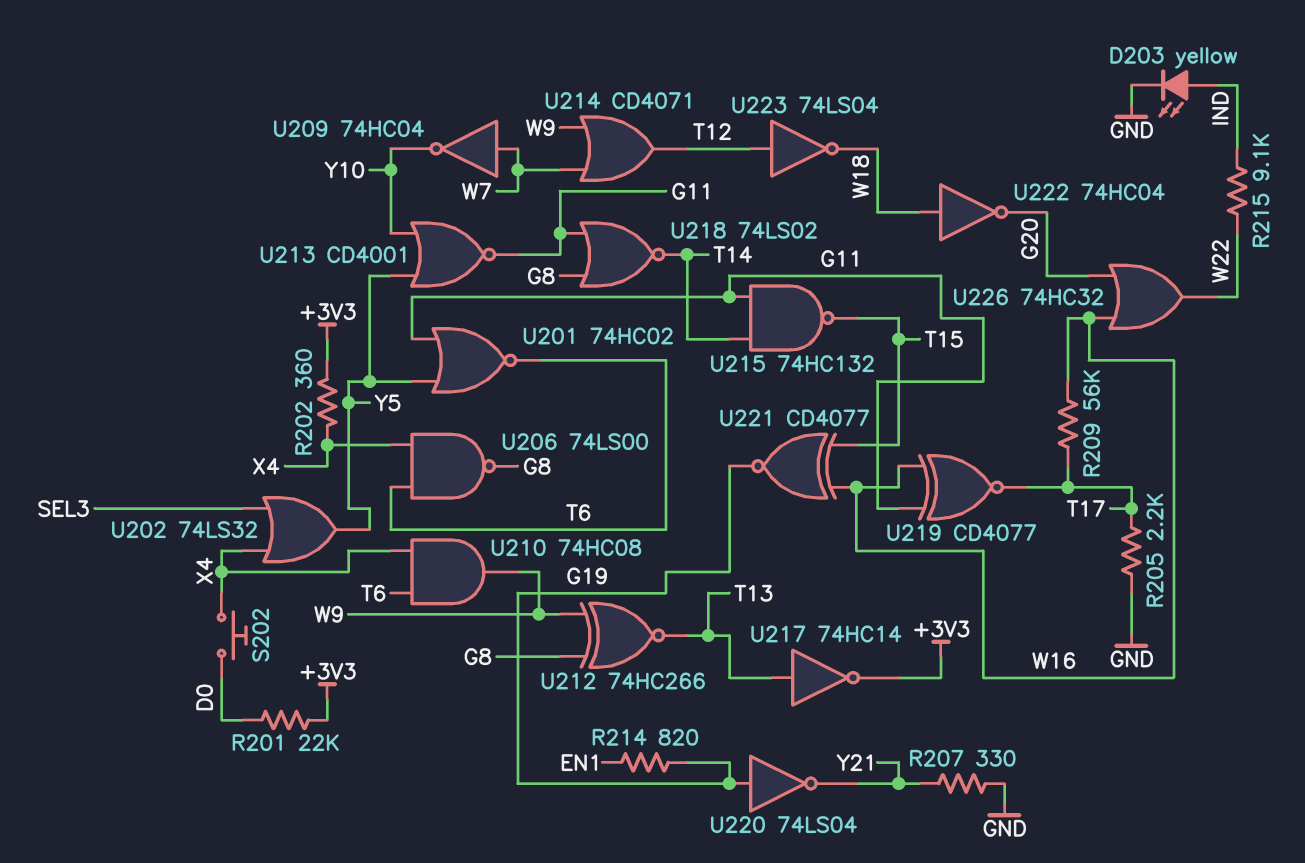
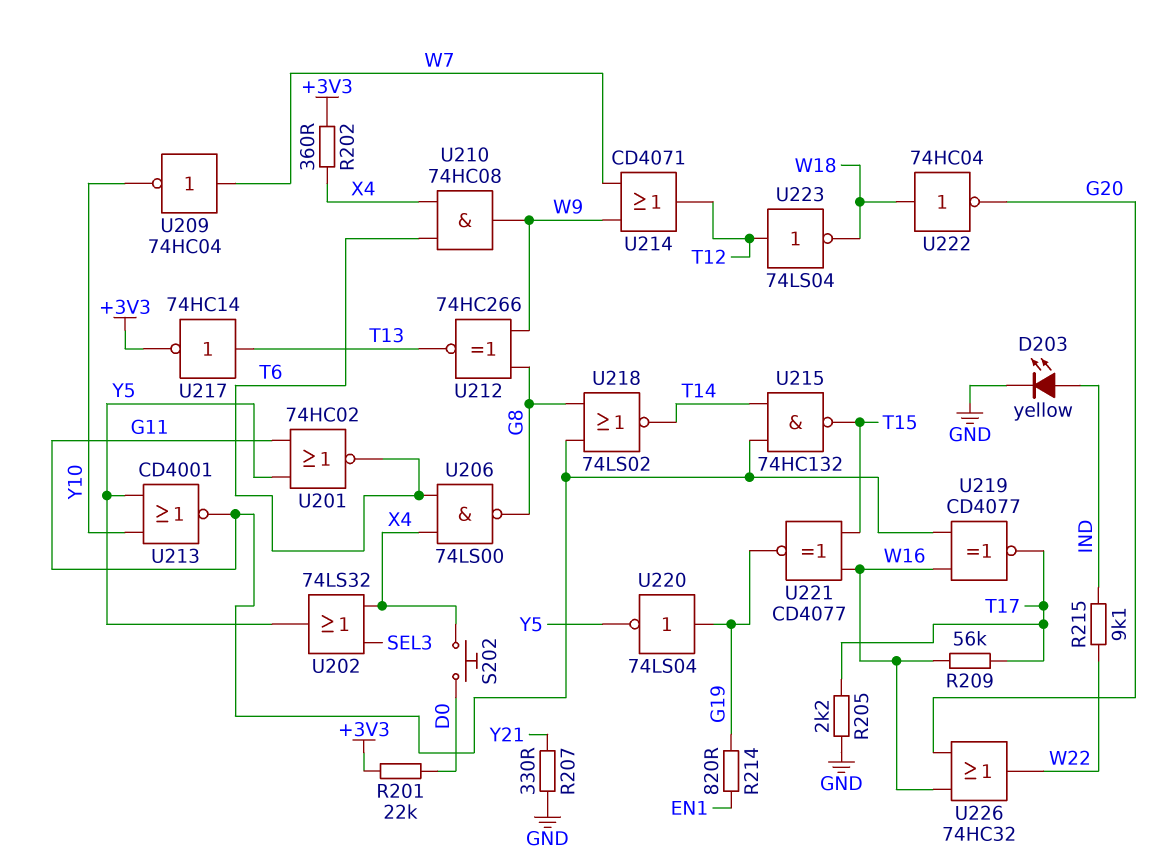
U220: NOT 74LS04 (in G19, out Y21) -> NOT 74LS04 (in G19, out Y5)

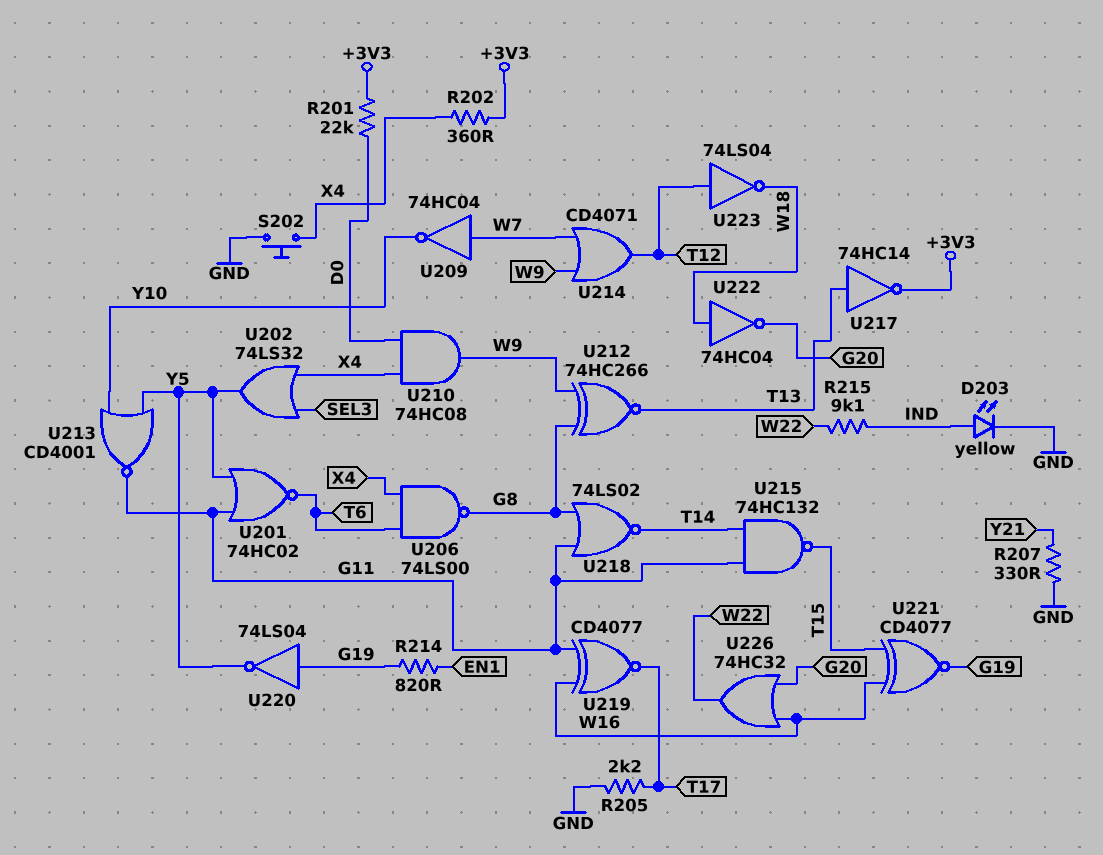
R209: 56k (T17, W16) -> none
S202: button (D0, X4) -> button (GND, X4)
U210: AND 74HC08 (in T6, in X4, out W9) -> AND 74HC08 (in D0, in X4, out W9)

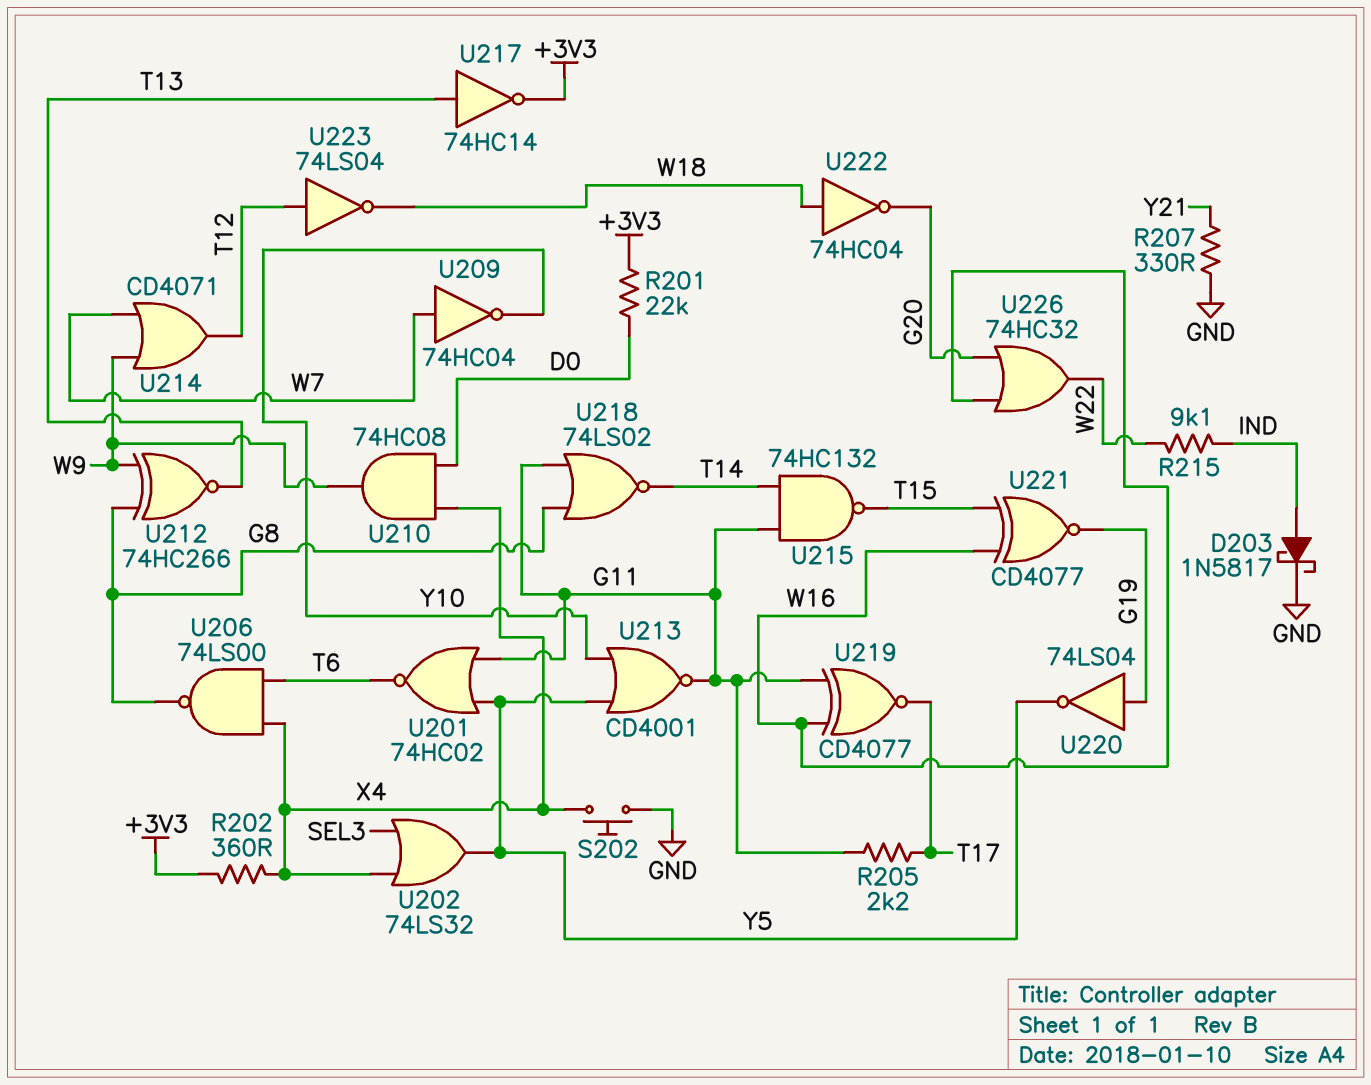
D203: LED yellow (A IND, K GND) -> schottky 1N5817 (A IND, K GND)
R205: 2.2k (GND, T17) -> 2.2k (G11, T17)
R214: 820 (EN1, G19) -> none

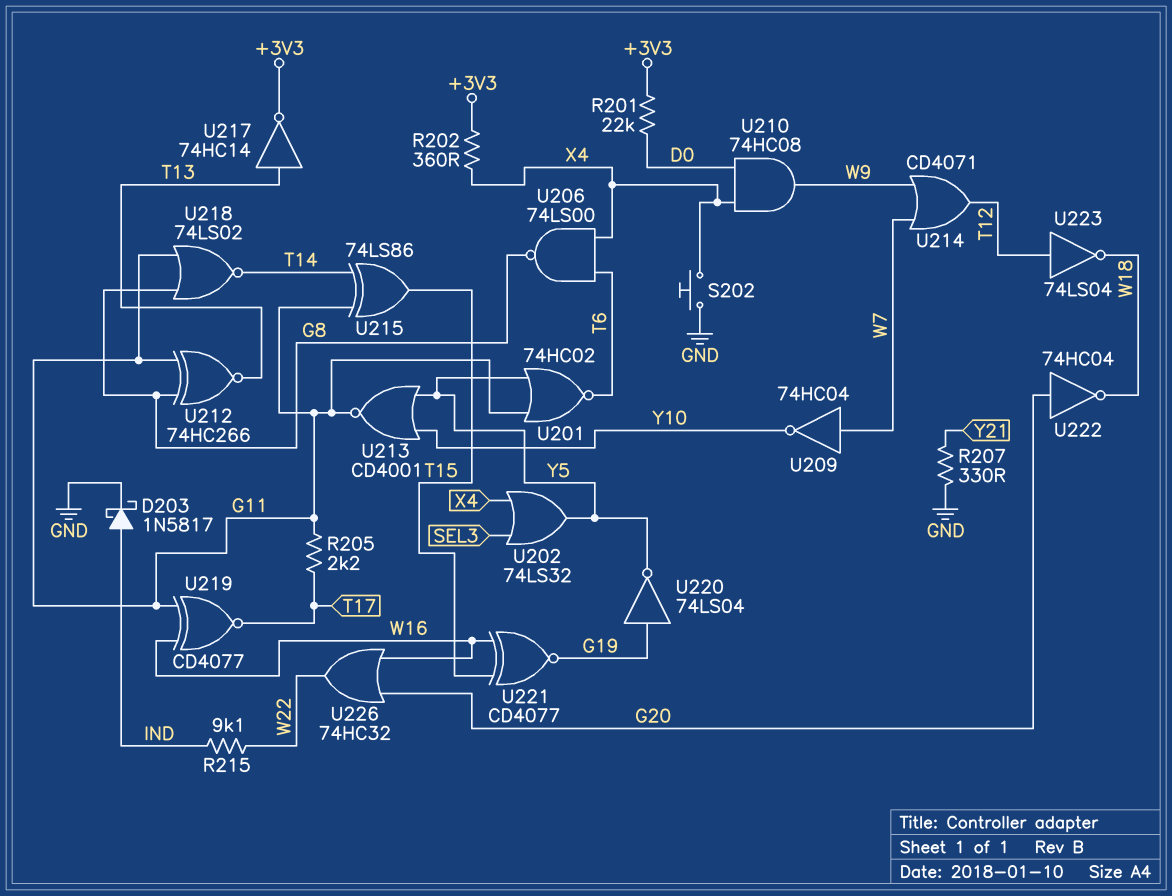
U212: XNOR 74HC266 (in G8, in W9, out T13) -> XNOR 74HC266 (in G8, in G11, out T13)
U215: NAND 74HC132 (in G11, in T14, out T15) -> XOR 74LS86 (in G11, in T14, out T15)
U222: NOT 74HC04 (in W18, out G20) -> NOT 74HC04 (in G20, out W18)

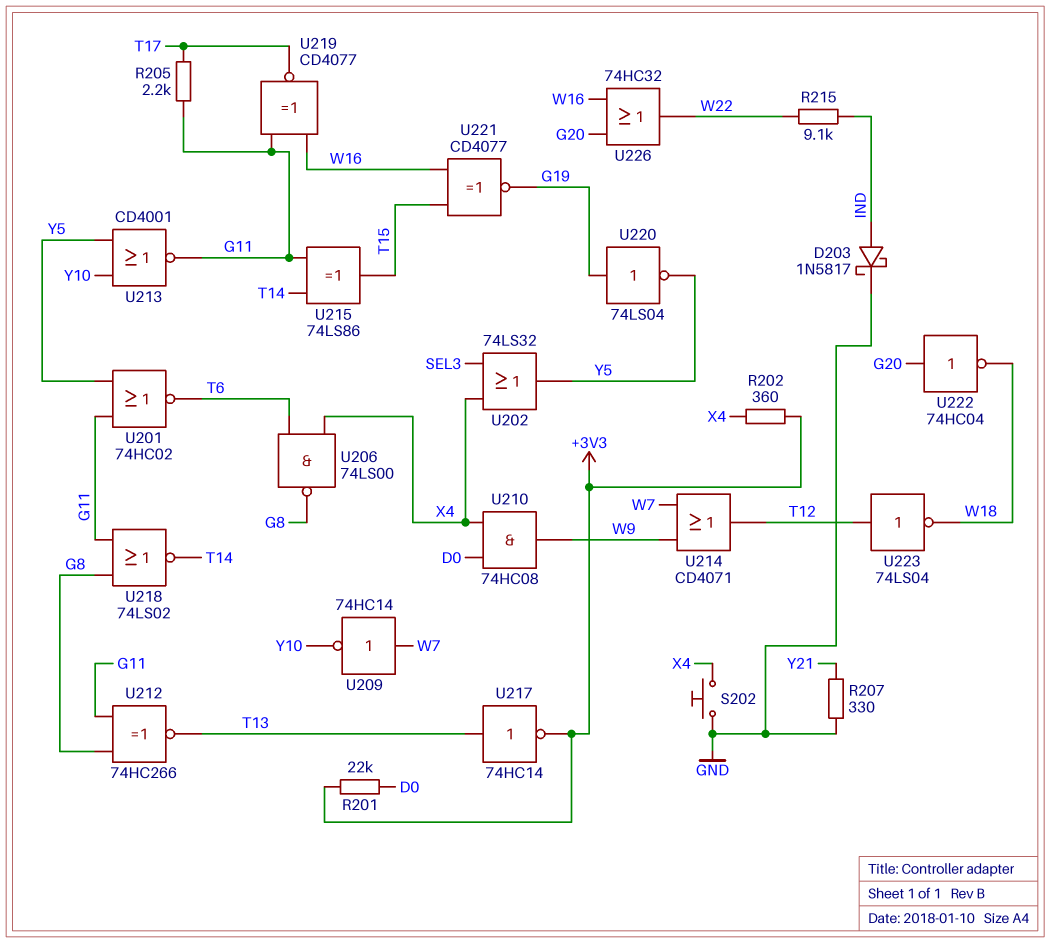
U209: NOT 74HC04 (in W7, out Y10) -> NOT 74HC14 (in W7, out Y10)

